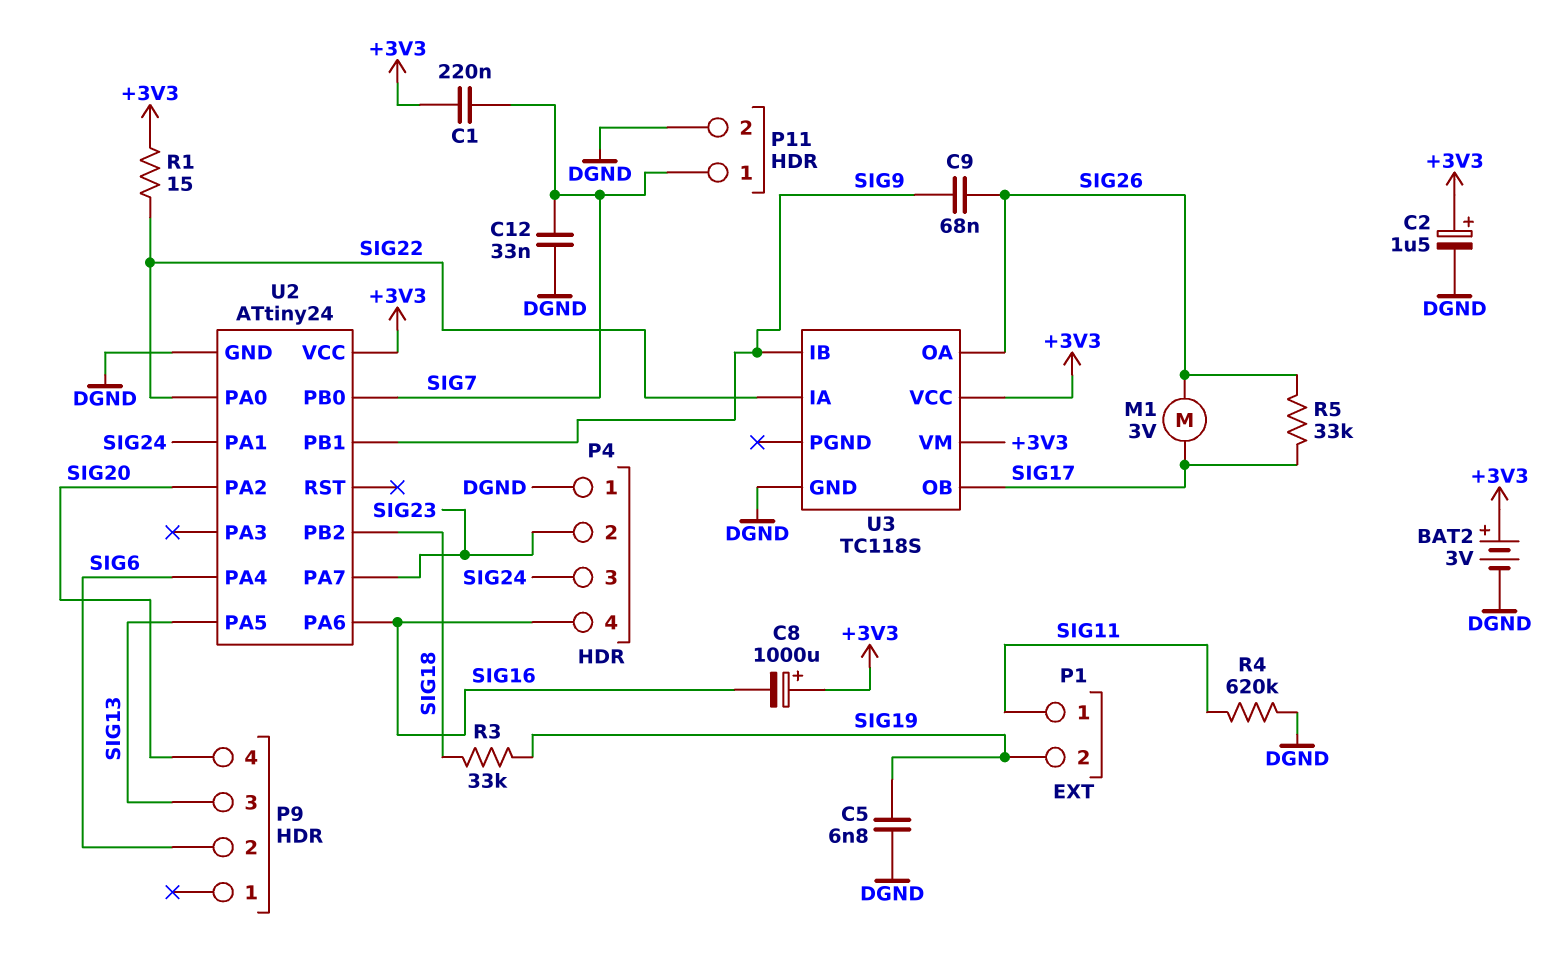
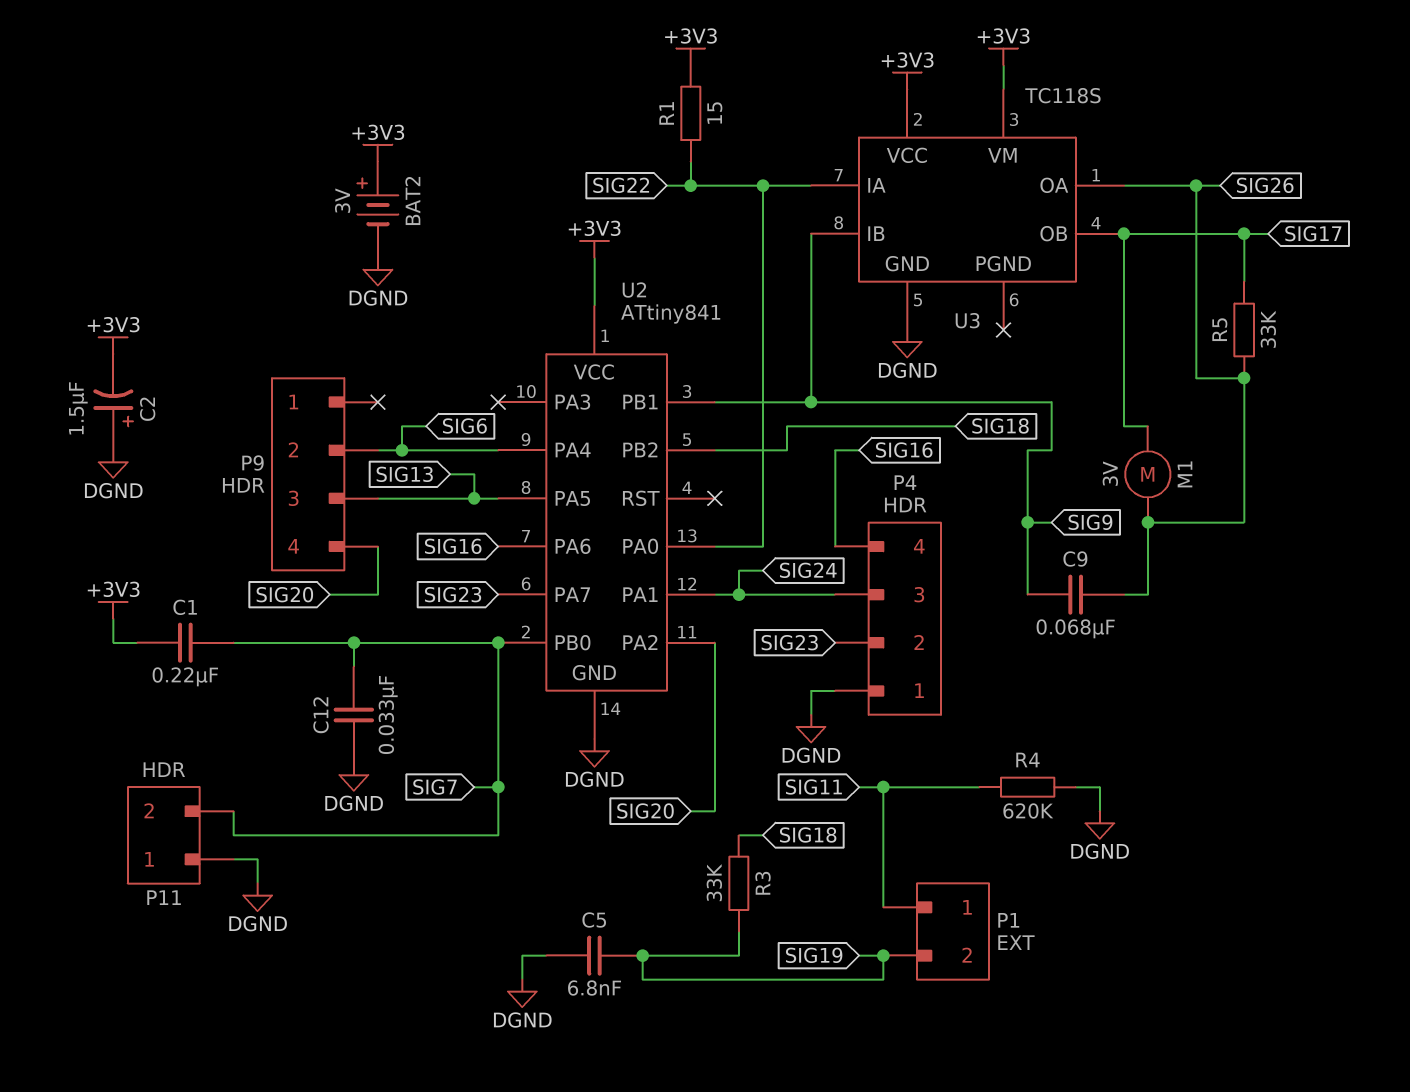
C2: 1.5uF (plus +3V3, minus DGND) -> 1.5uF (plus DGND, minus +3V3)
C8: 1000uF (plus +3V3, minus SIG16) -> none
P11 pin 1: SIG7 -> DGND
P11 pin 2: DGND -> SIG7
U2: ATtiny24 -> ATtiny841

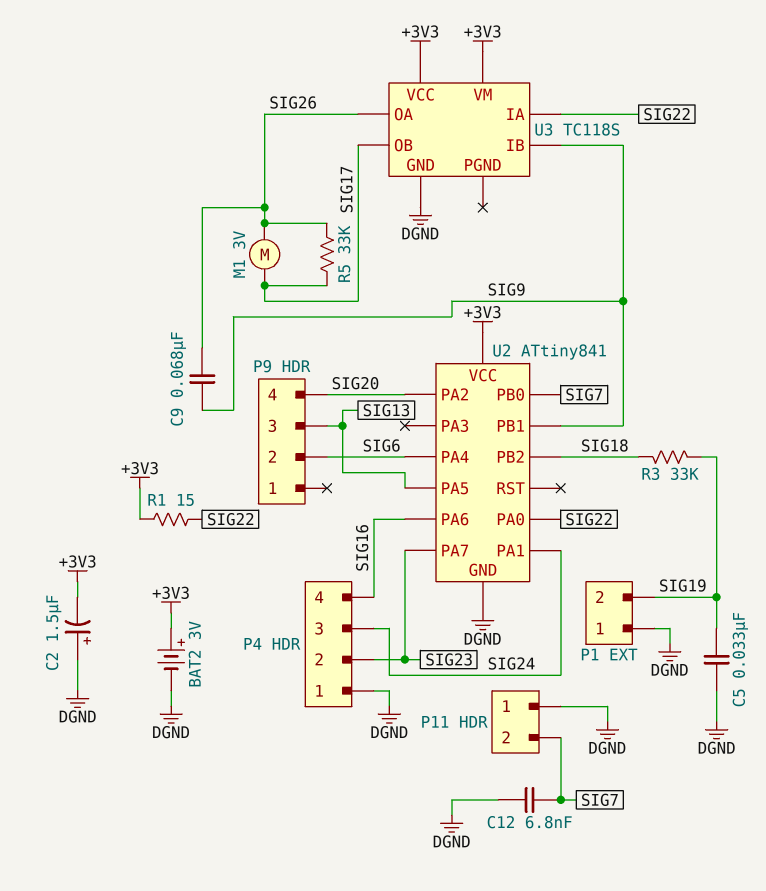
C1: 220nF (+3V3, SIG7) -> none
C5: 6.8nF (DGND, SIG19) -> 33nF (DGND, SIG19)
C12: 33nF (DGND, SIG7) -> 6.8nF (DGND, SIG7)
P1 pin 1: SIG11 -> DGND
R4: 620k (DGND, SIG11) -> none

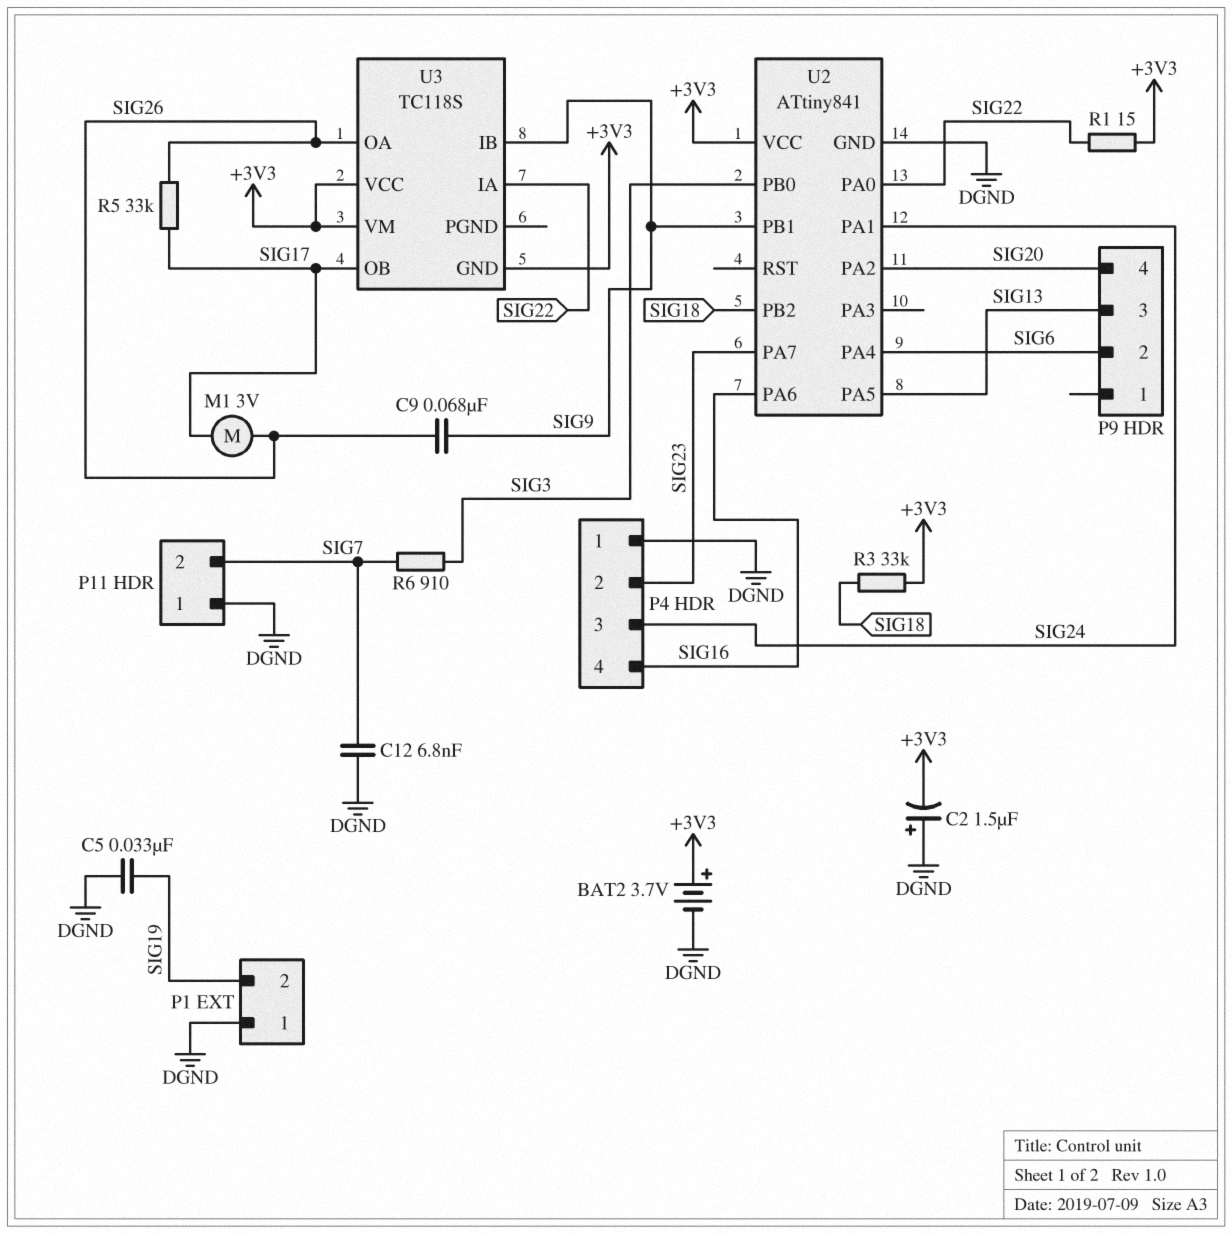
BAT2: 3V (plus +3V3, minus DGND) -> 3.7V (plus +3V3, minus DGND)
R3: 33k (SIG18, SIG19) -> 33k (+3V3, SIG18)
R6: none -> 910 (SIG3, SIG7)
U2 pin PB0: SIG7 -> SIG3
U3 pin GND: DGND -> +3V3

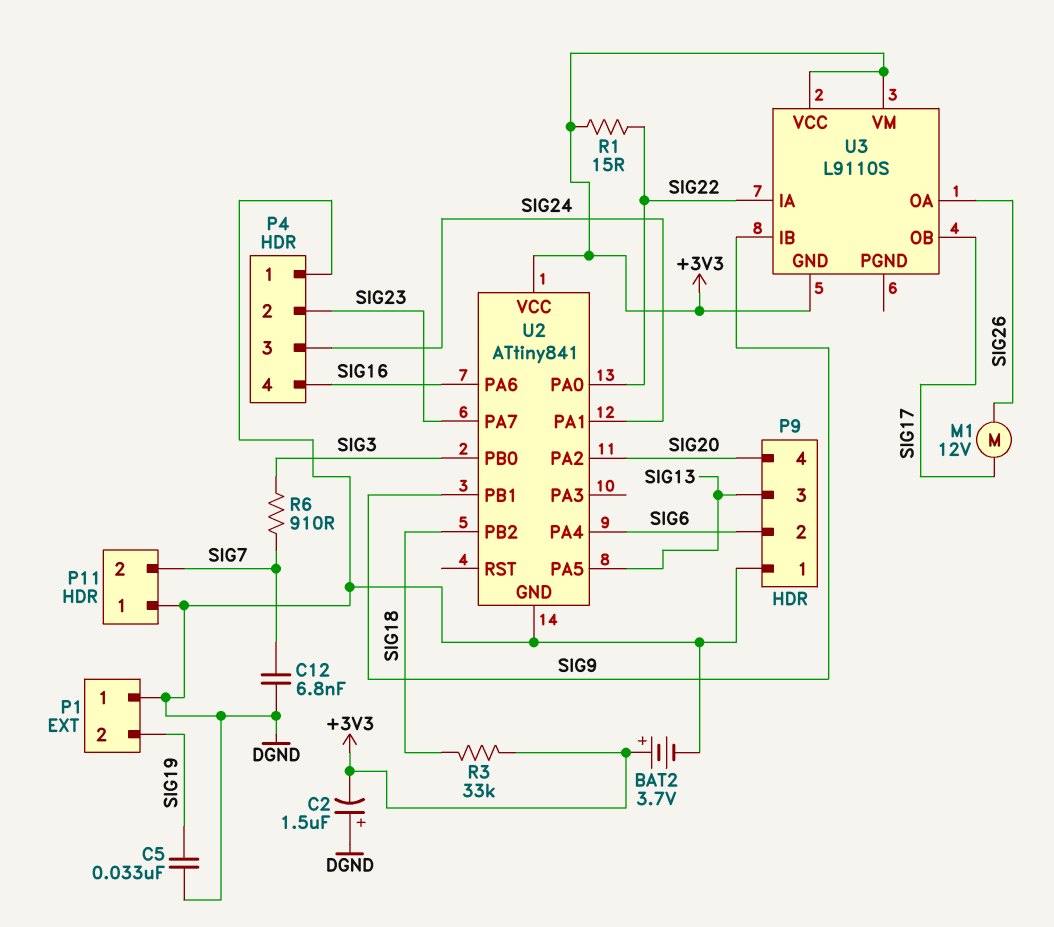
C9: 68nF (SIG9, SIG26) -> none
M1: motor 3V (SIG17, SIG26) -> motor 12V (SIG17, SIG26)
P9 pin 1: none -> DGND
R5: 33k (SIG17, SIG26) -> none
U3: TC118S -> L9110S

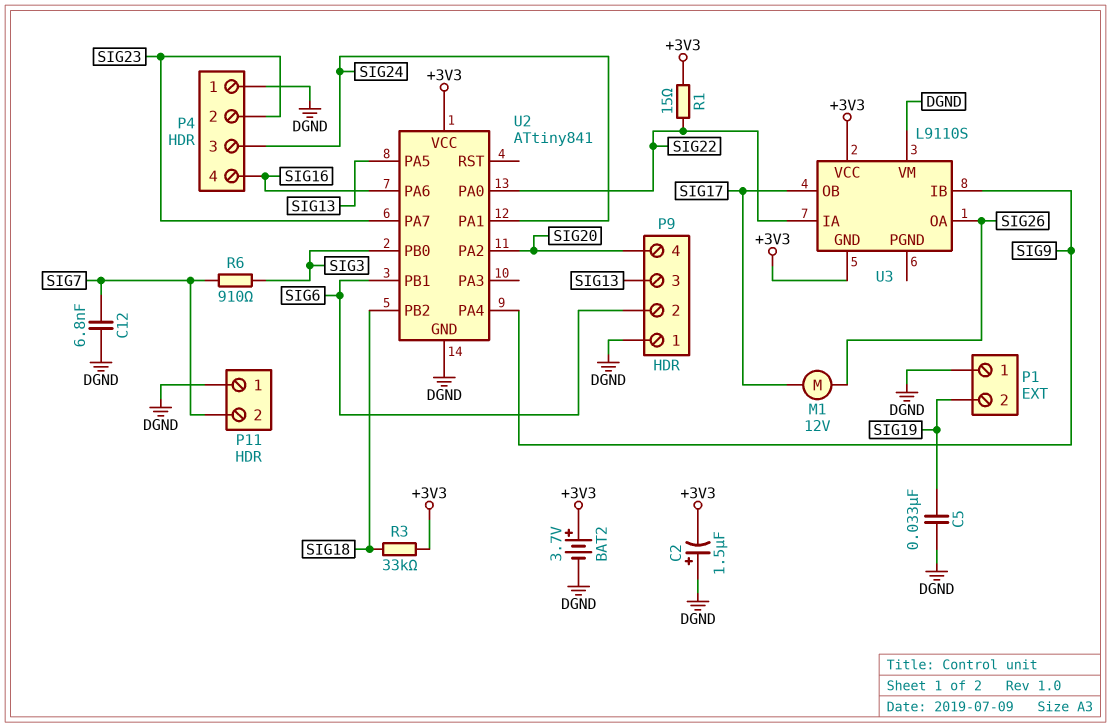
U2 pin PA4: SIG6 -> SIG9
U2 pin PB1: SIG9 -> SIG6
U3 pin VM: +3V3 -> DGND

